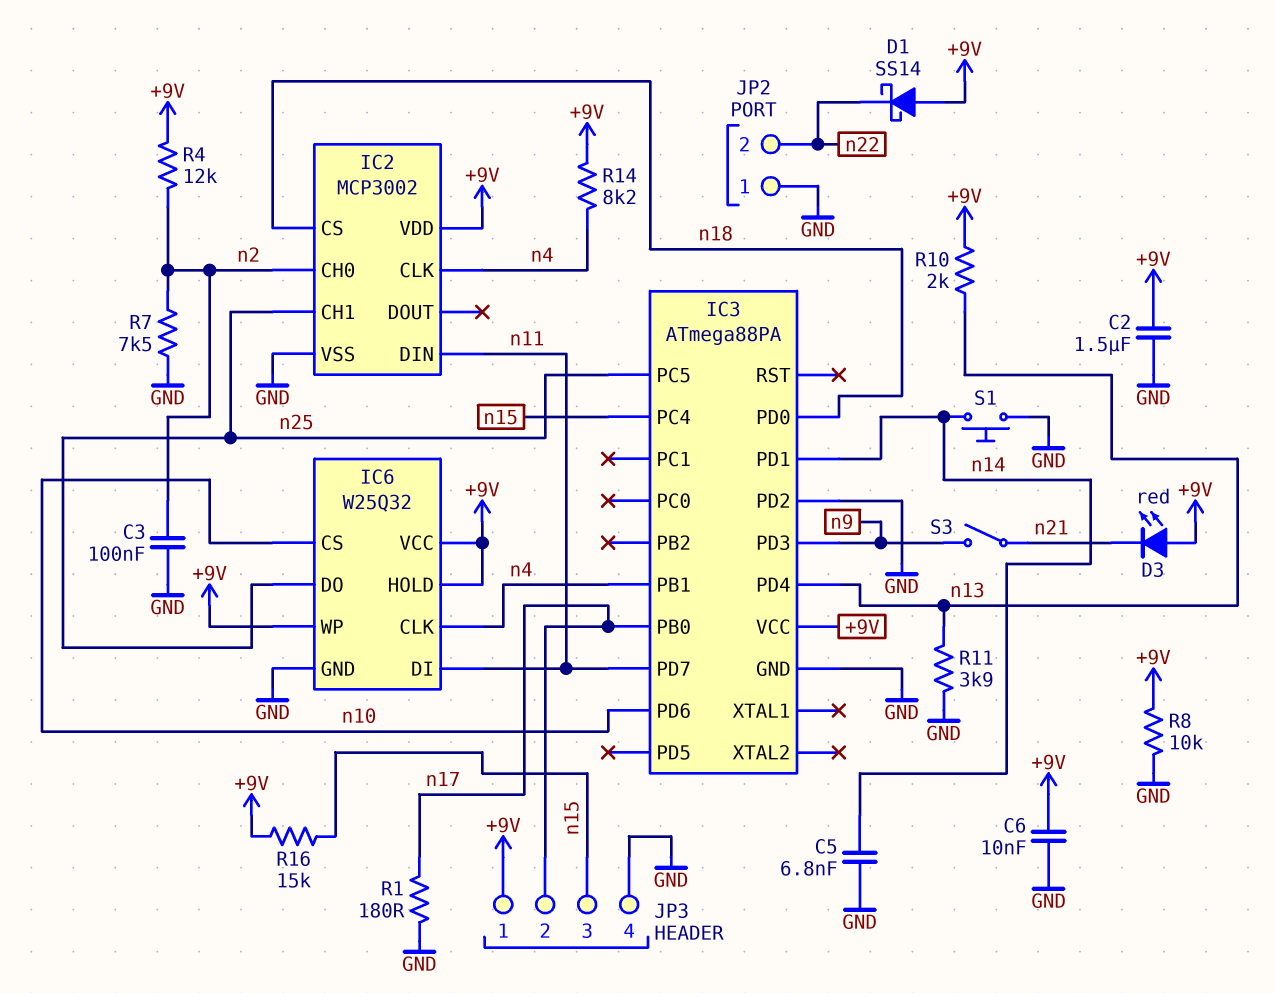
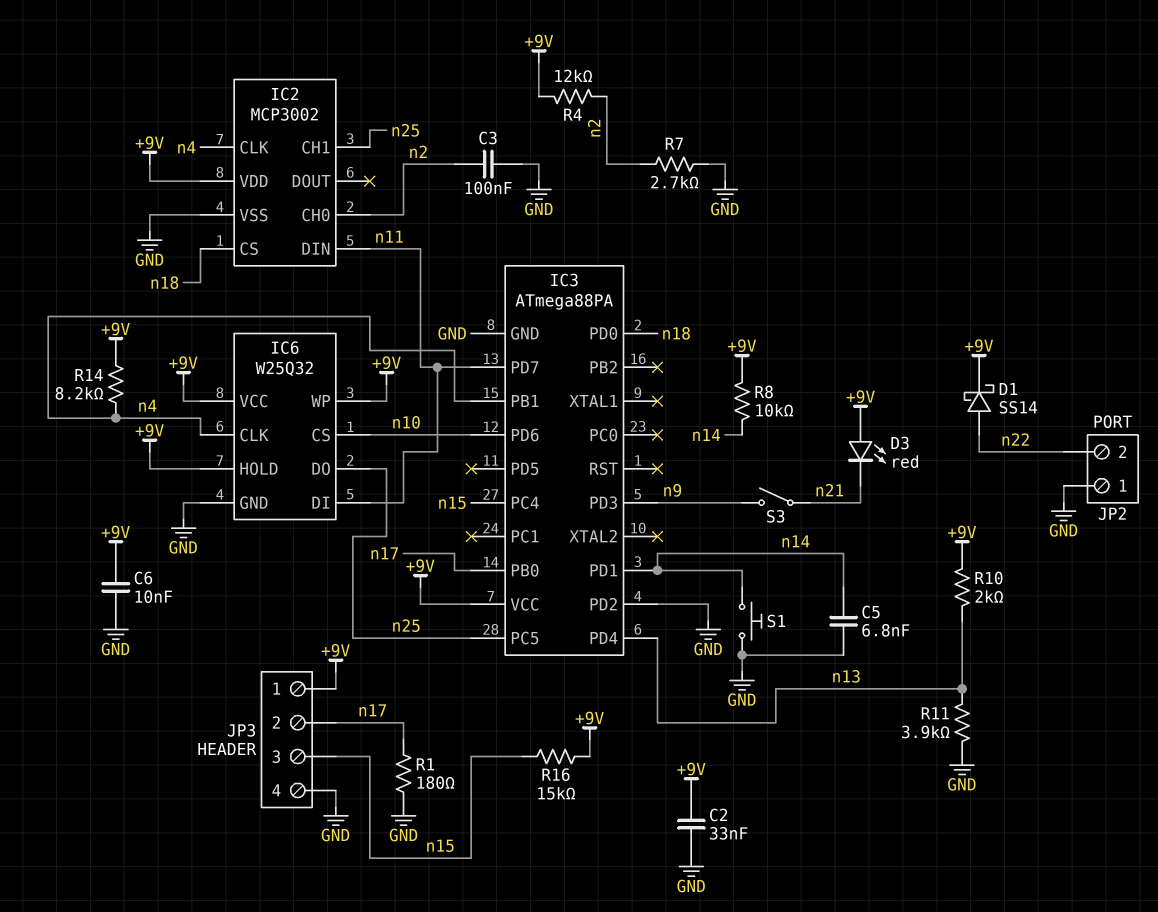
C2: 1.5uF (+9V, GND) -> 33nF (+9V, GND)
D1: schottky SS14 (A +9V, K n22) -> schottky SS14 (A n22, K +9V)
R7: 7.5k (GND, n2) -> 2.7k (GND, n2)
R8: 10k (+9V, GND) -> 10k (+9V, n14)

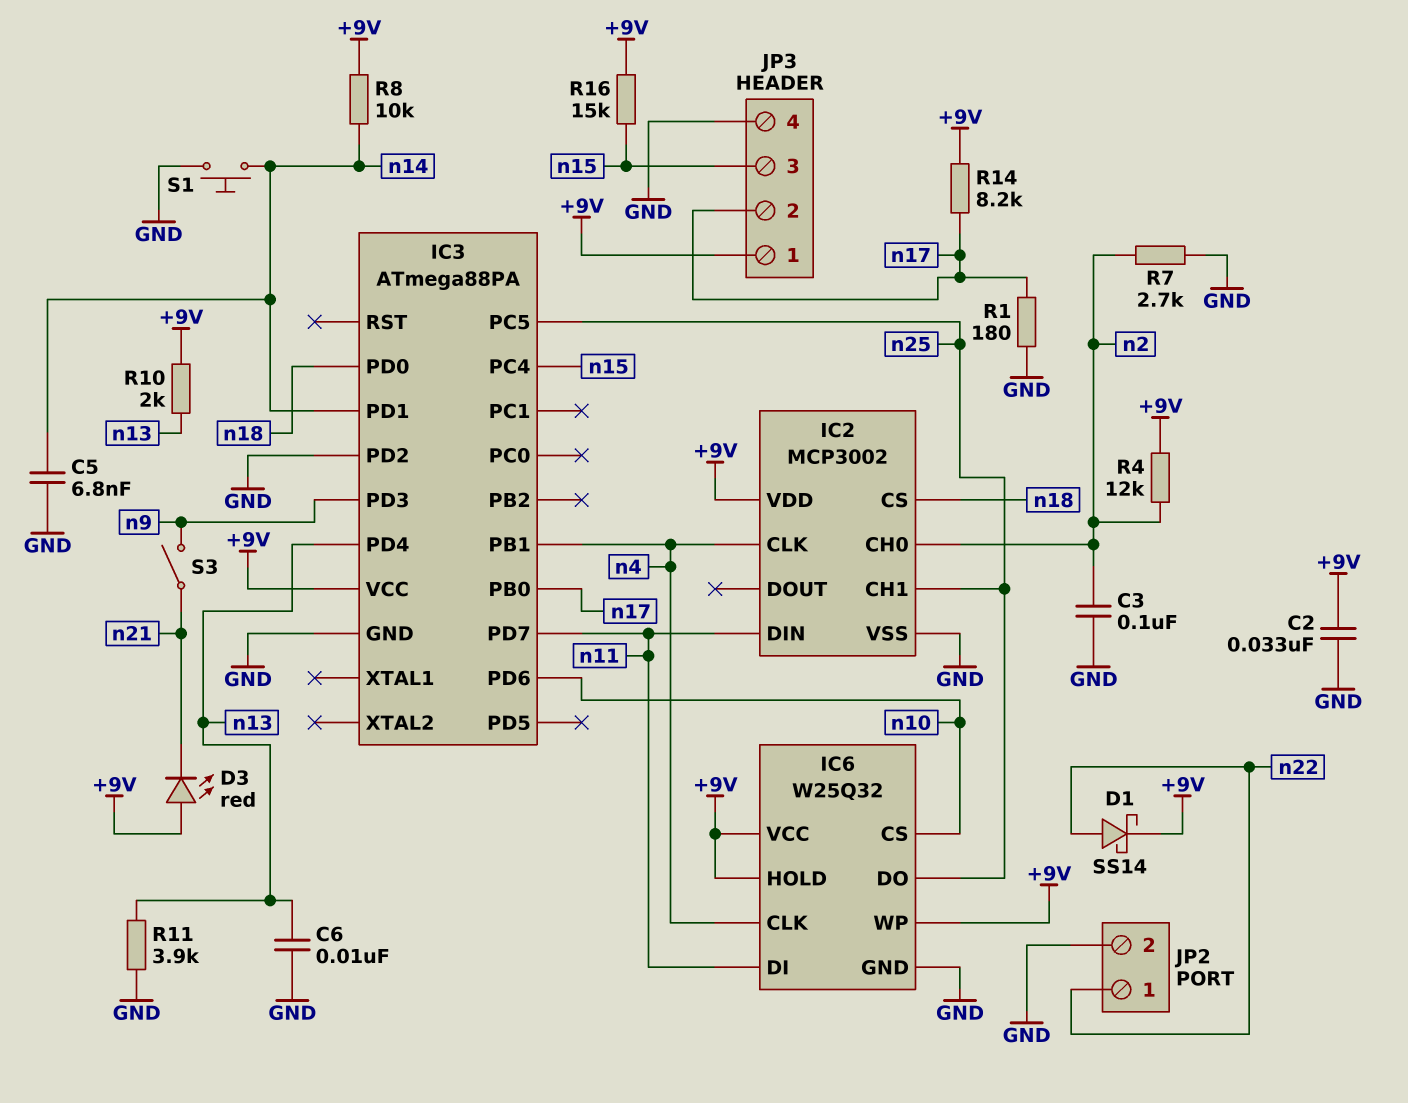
C6: 10nF (+9V, GND) -> 10nF (GND, n13)
JP2 pin 1: GND -> n22
JP2 pin 2: n22 -> GND
R14: 8.2k (+9V, n4) -> 8.2k (+9V, n17)

